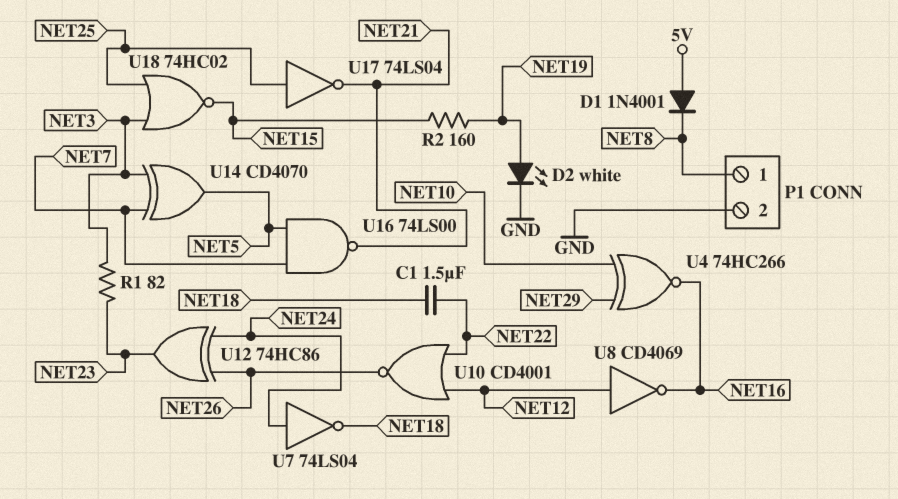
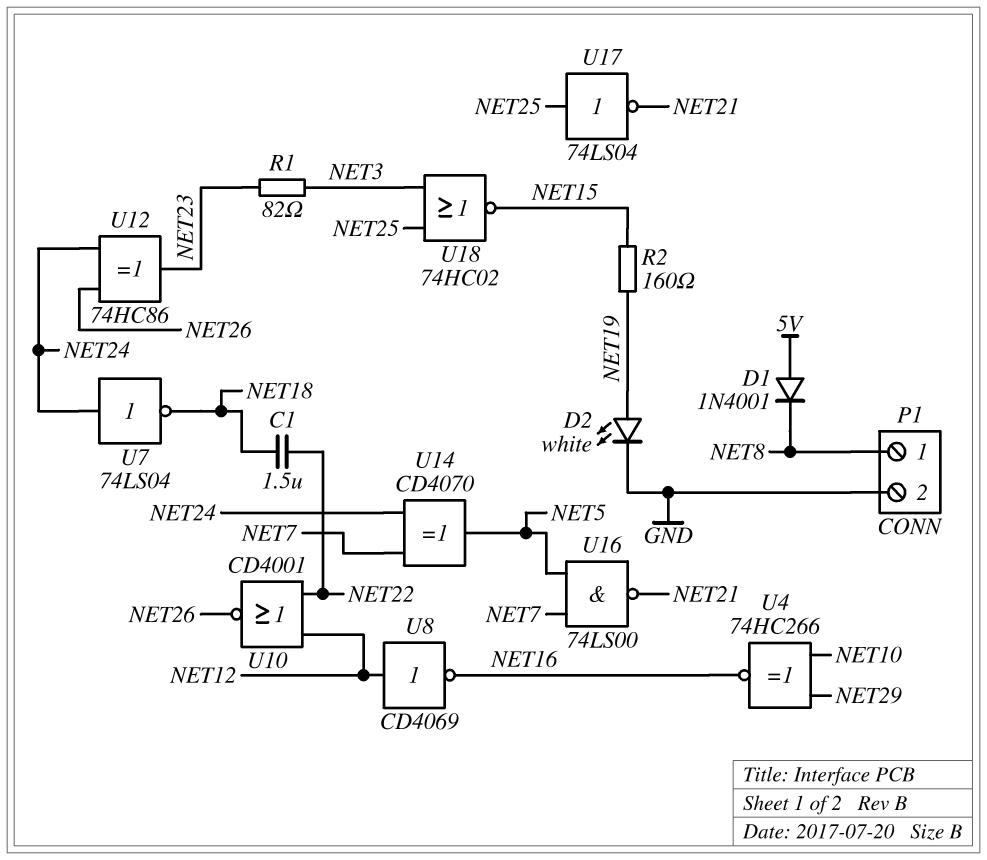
U14: XOR CD4070 (in NET3, in NET7, out NET5) -> XOR CD4070 (in NET7, in NET24, out NET5)

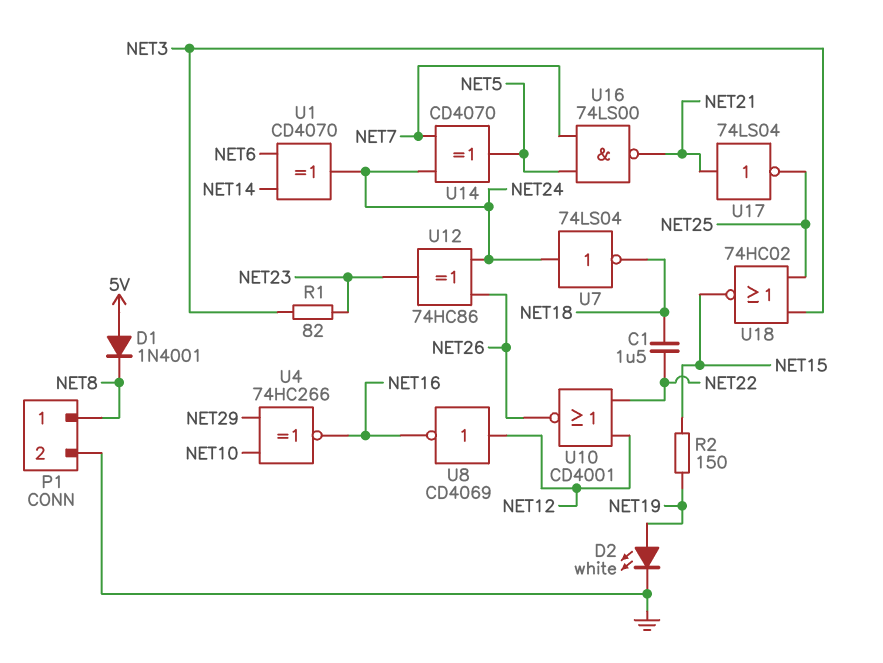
R2: 160 (NET15, NET19) -> 150 (NET15, NET19)
U1: none -> XOR CD4070 (in NET6, in NET14, out NET24)
U17: NOT 74LS04 (in NET25, out NET21) -> NOT 74LS04 (in NET21, out NET25)

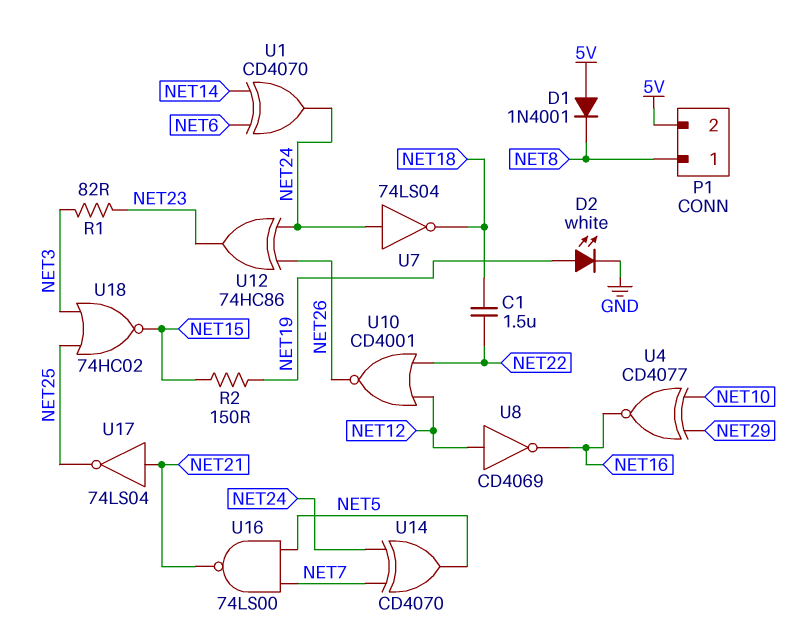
P1 pin 2: GND -> 5V
U4: XNOR 74HC266 (in NET10, in NET29, out NET16) -> XNOR CD4077 (in NET10, in NET29, out NET16)

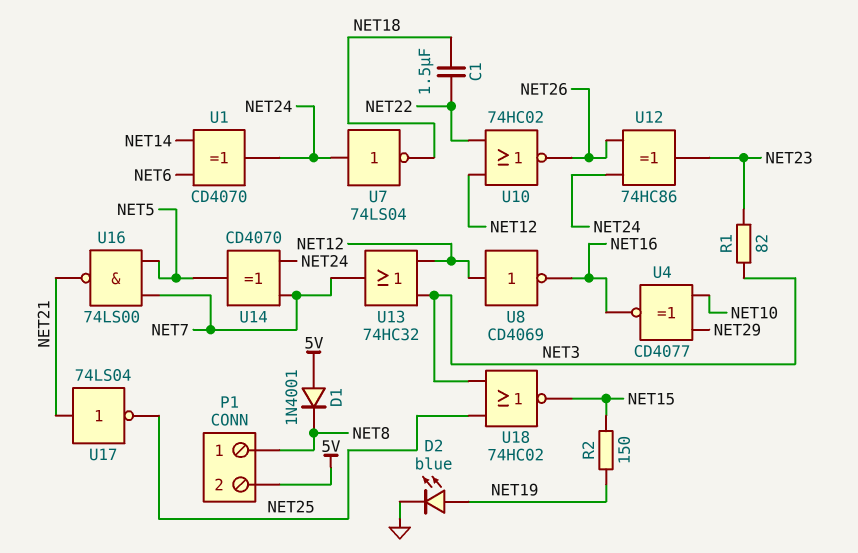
D2: LED white (A NET19, K GND) -> LED blue (A NET19, K GND)
U10: NOR CD4001 (in NET12, in NET22, out NET26) -> NOR 74HC02 (in NET12, in NET22, out NET26)
U13: none -> OR 74HC32 (in NET3, in NET12, out NET7)

